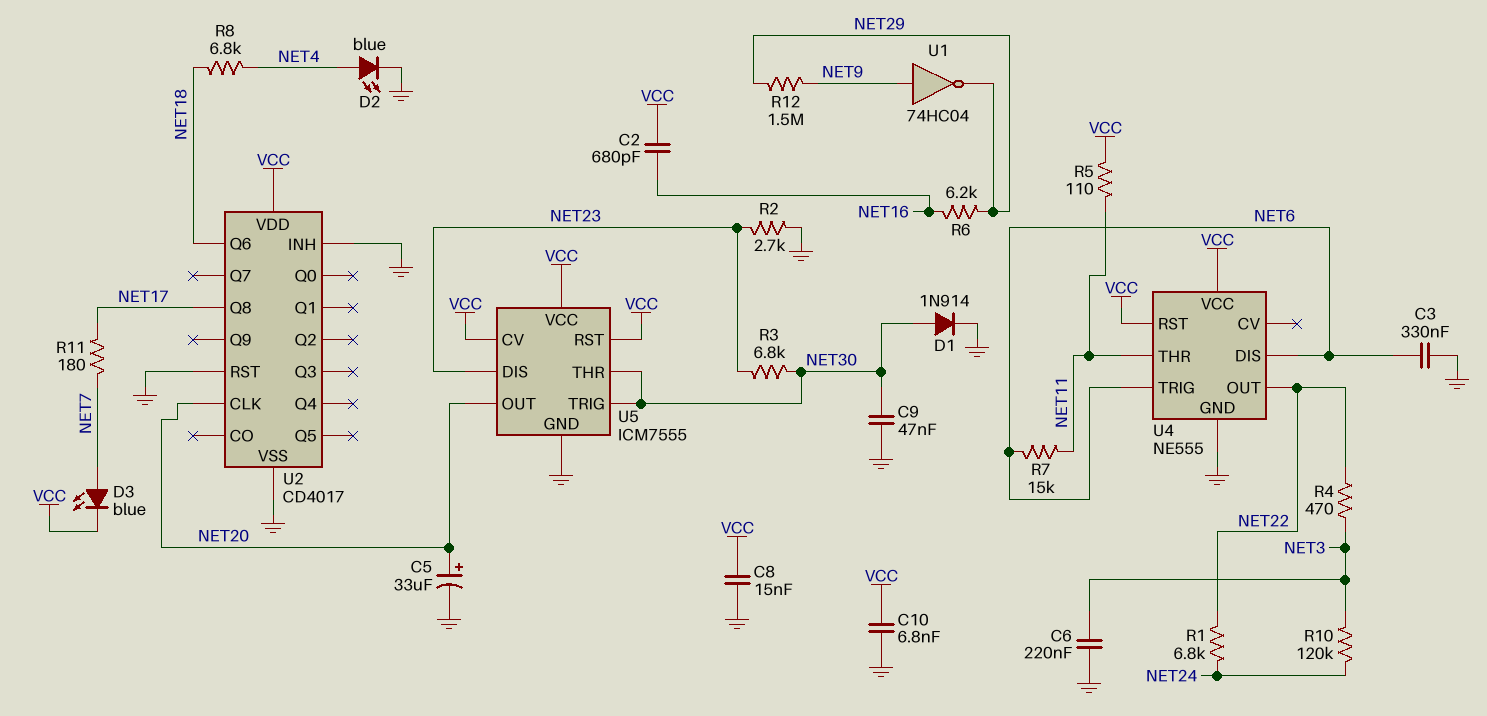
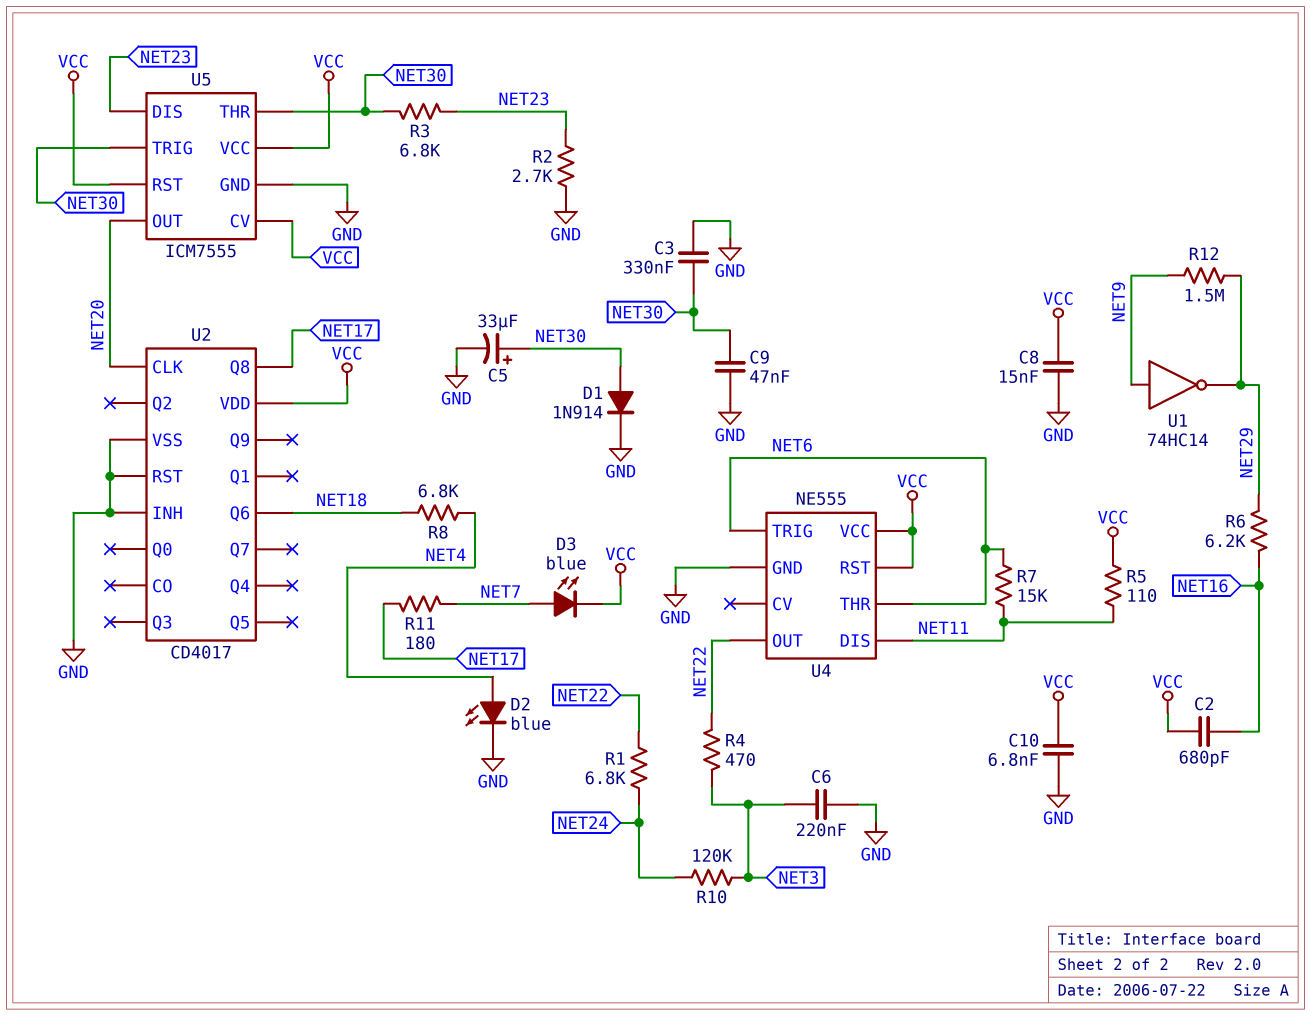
C3: 330nF (GND, NET6) -> 330nF (GND, NET30)
C5: 33uF (plus NET20, minus GND) -> 33uF (plus NET30, minus GND)
U1: NOT 74HC04 (in NET9, out NET29) -> NOT 74HC14 (in NET9, out NET29)
U4 pin DIS: NET6 -> NET11
U4 pin THR: NET11 -> NET6

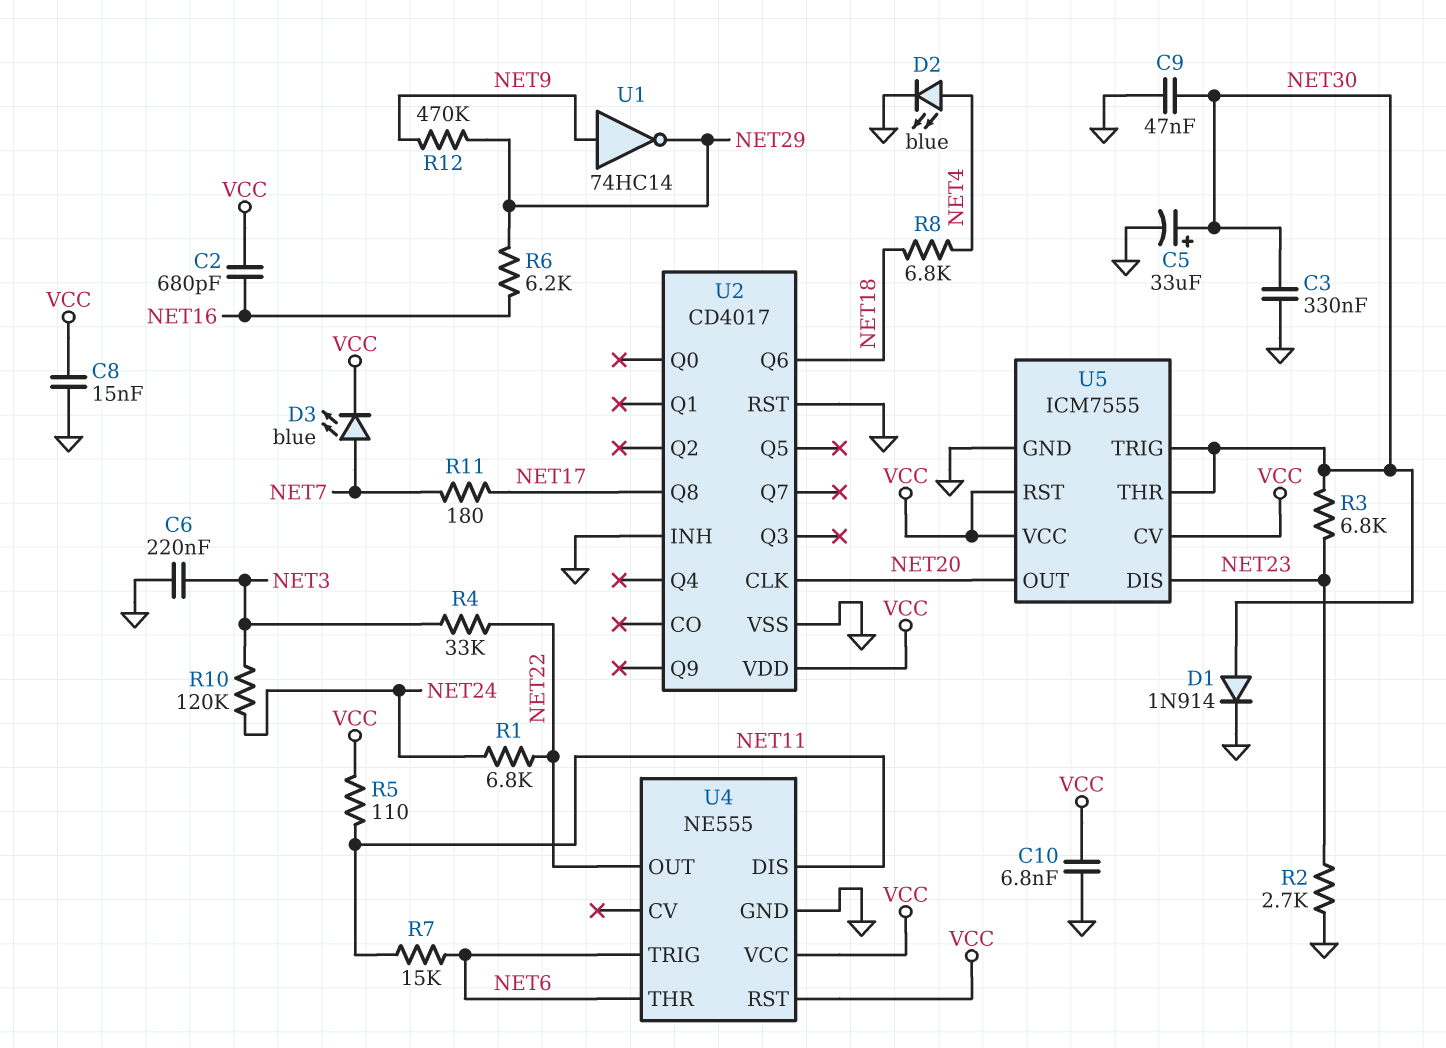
R4: 470 (NET3, NET22) -> 33k (NET3, NET22)
R12: 1.5M (NET9, NET29) -> 470k (NET9, NET29)

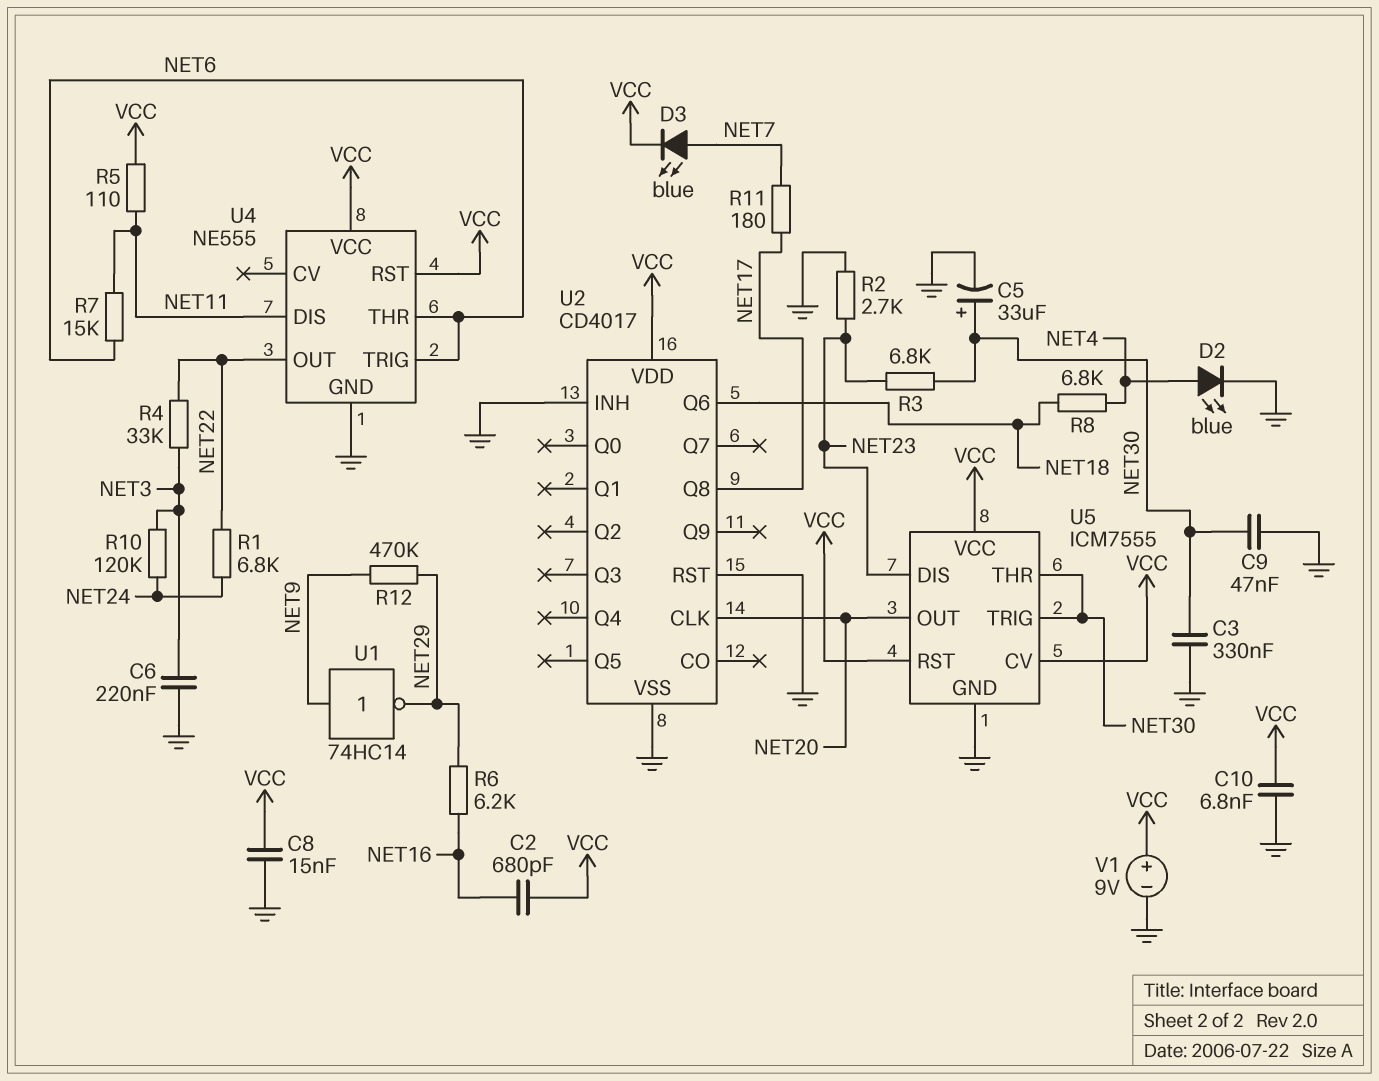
D1: diode 1N914 (A NET30, K GND) -> none
V1: none -> 9V (plus VCC, minus GND)

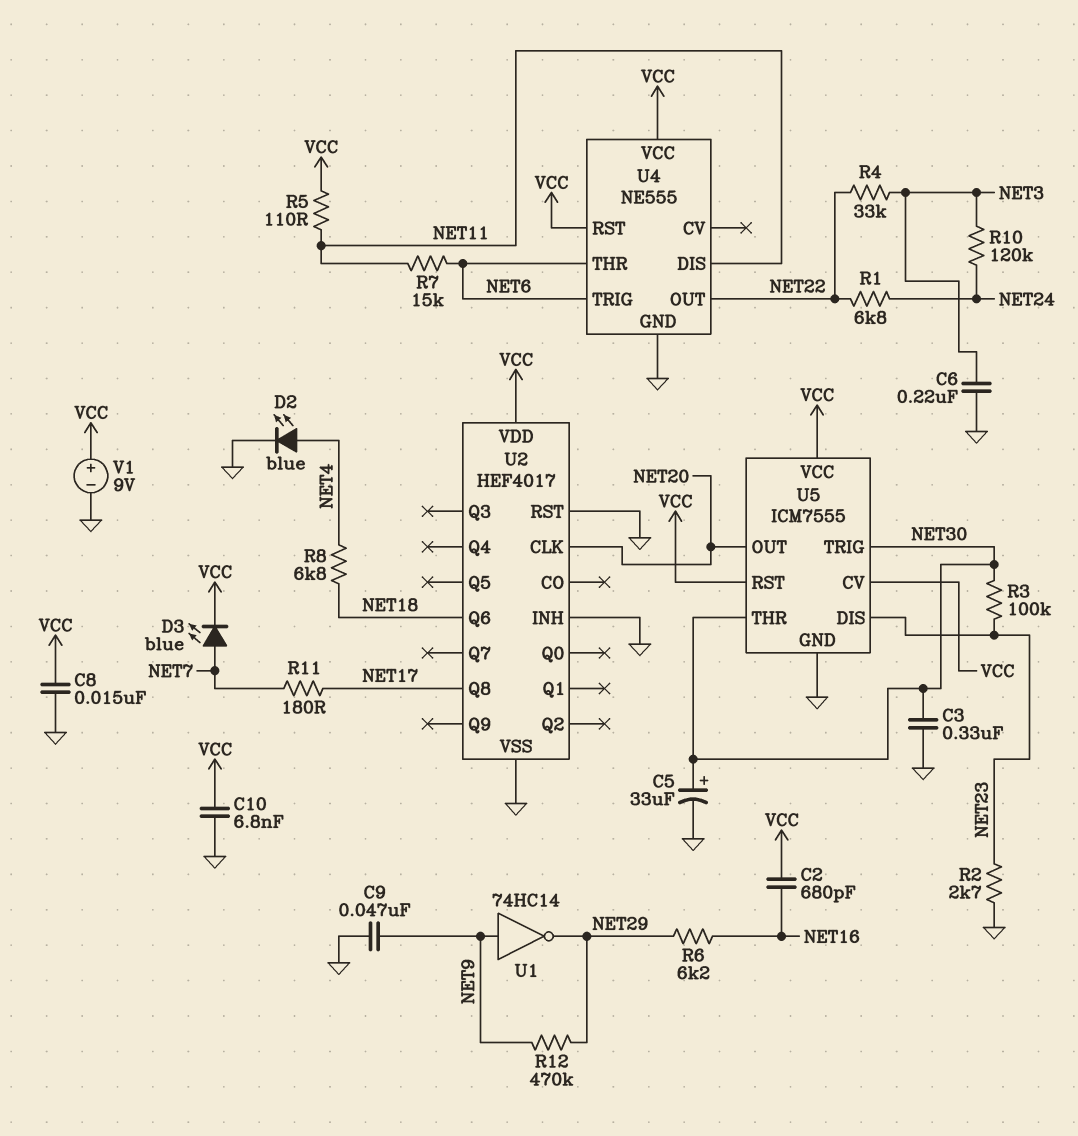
C9: 47nF (GND, NET30) -> 47nF (GND, NET9)
R3: 6.8k (NET23, NET30) -> 100k (NET23, NET30)
U2: CD4017 -> HEF4017

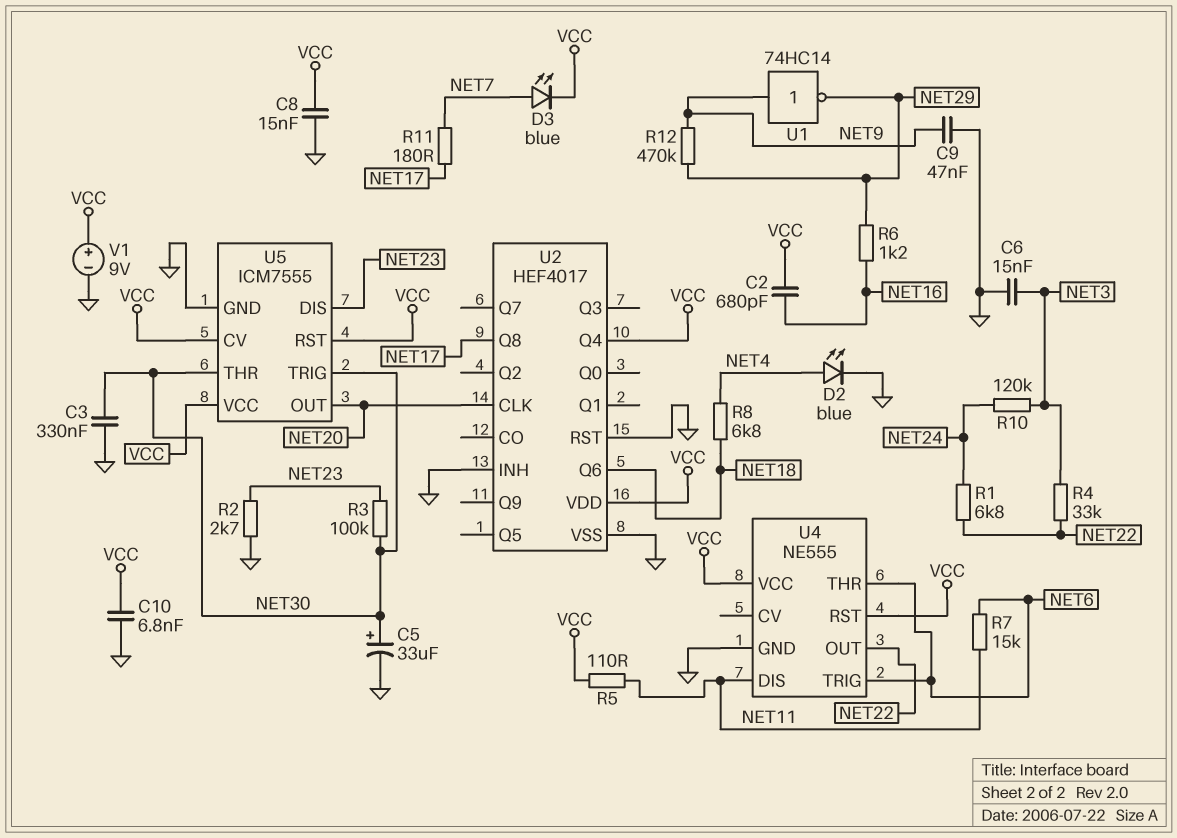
C6: 220nF (GND, NET3) -> 15nF (GND, NET3)
R6: 6.2k (NET16, NET29) -> 1.2k (NET16, NET29)
U2 pin Q4: none -> VCC

